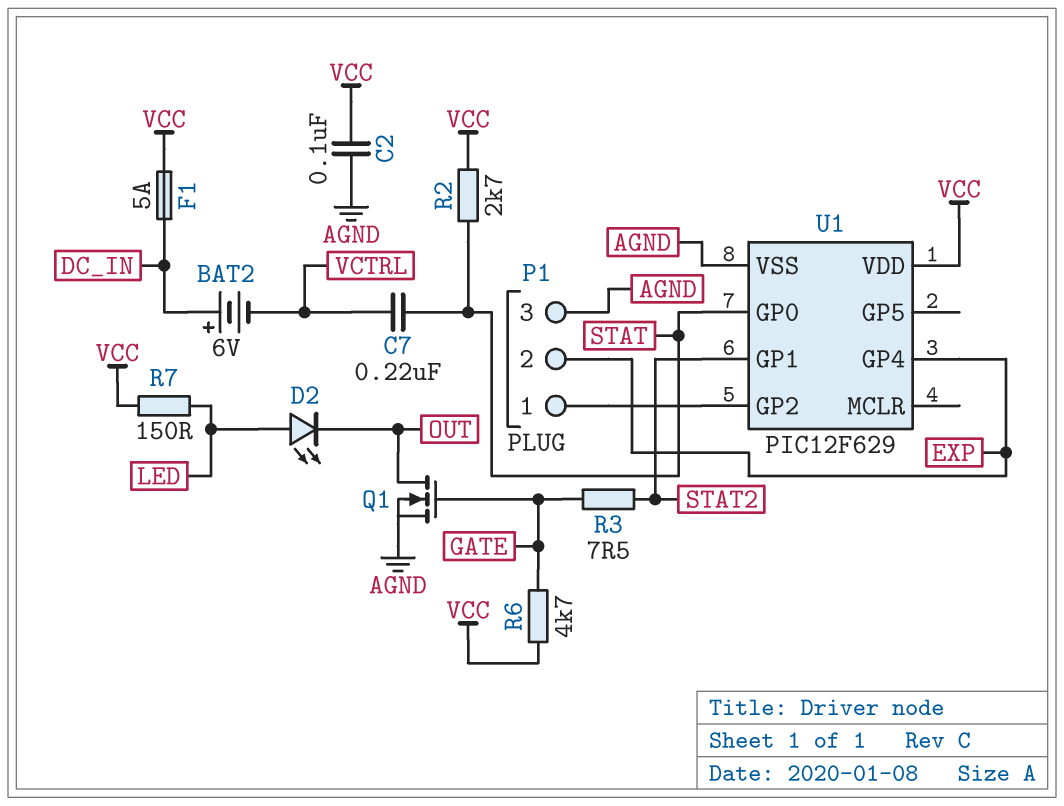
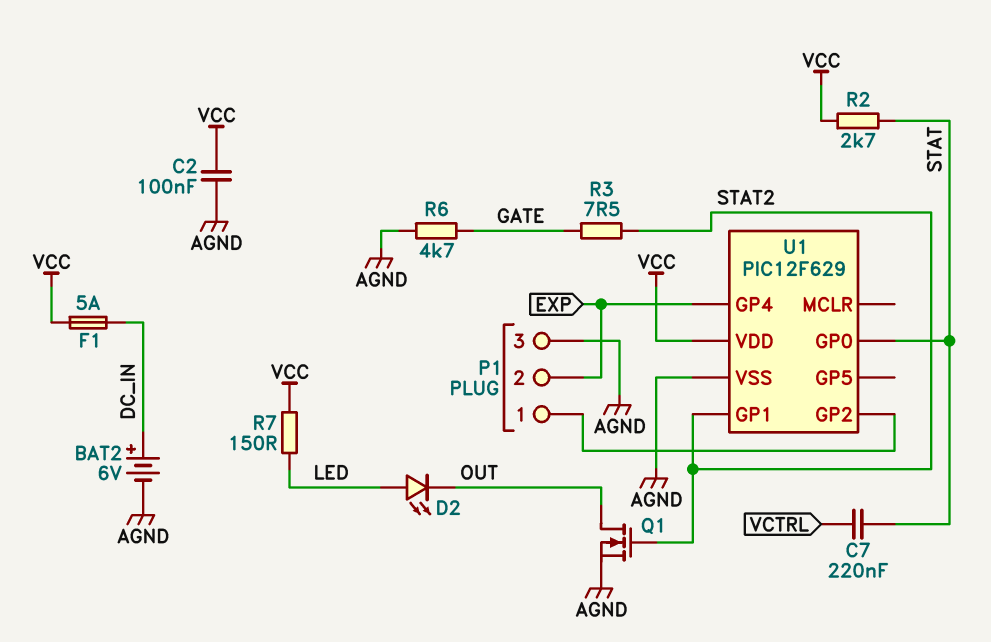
BAT2: 6V (plus DC_IN, minus VCTRL) -> 6V (plus DC_IN, minus AGND)
Q1: NMOS (G GATE, D OUT, S AGND) -> NMOS (G STAT2, D OUT, S AGND)
R6: 4.7k (GATE, VCC) -> 4.7k (AGND, GATE)

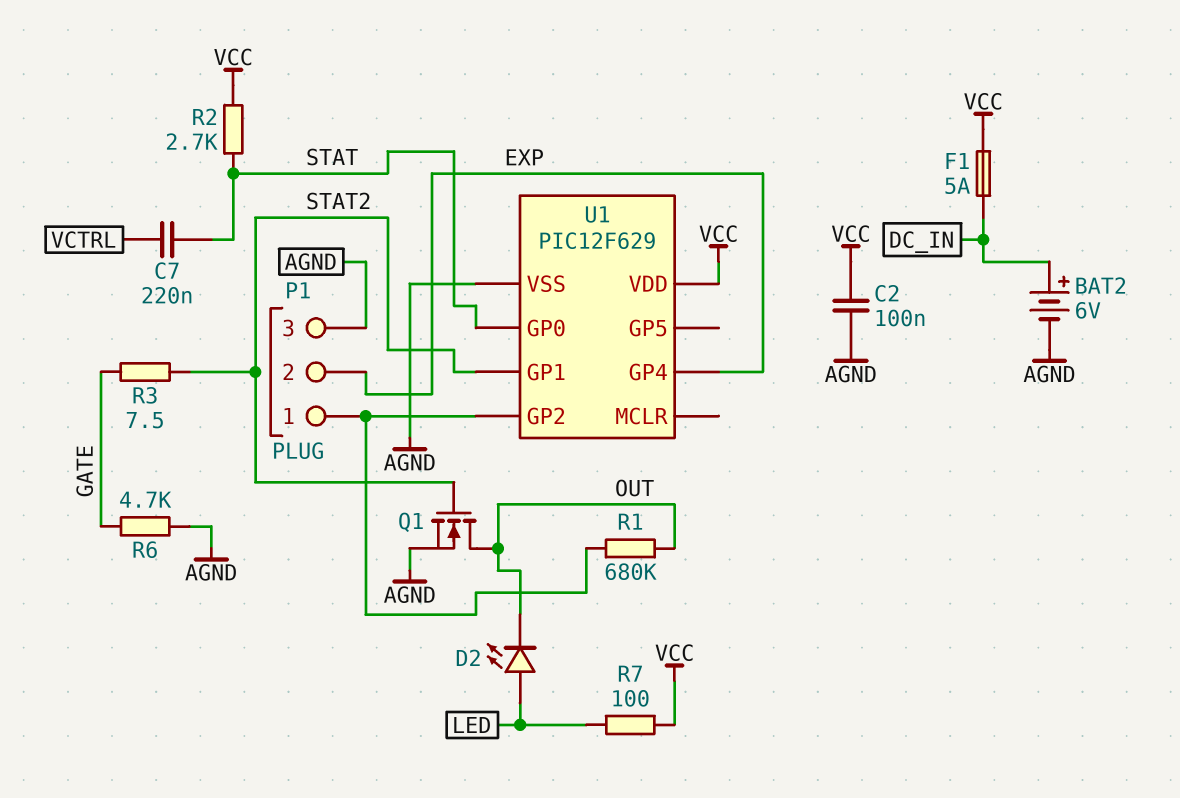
R1: none -> 680k (OUT, P1/1)
R7: 150 (LED, VCC) -> 100 (LED, VCC)

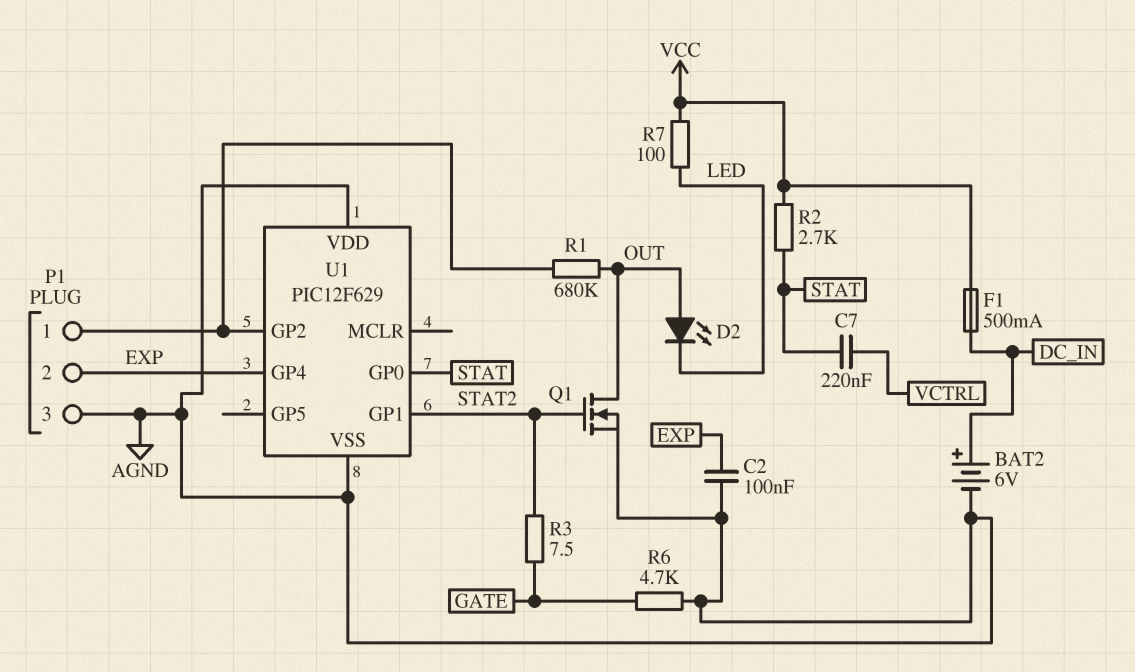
C2: 100nF (AGND, VCC) -> 100nF (AGND, EXP)
D2: LED (A LED, K OUT) -> LED (A OUT, K LED)
F1: 5A (DC_IN, VCC) -> 500mA (DC_IN, VCC)
U1 pin VDD: VCC -> AGND

